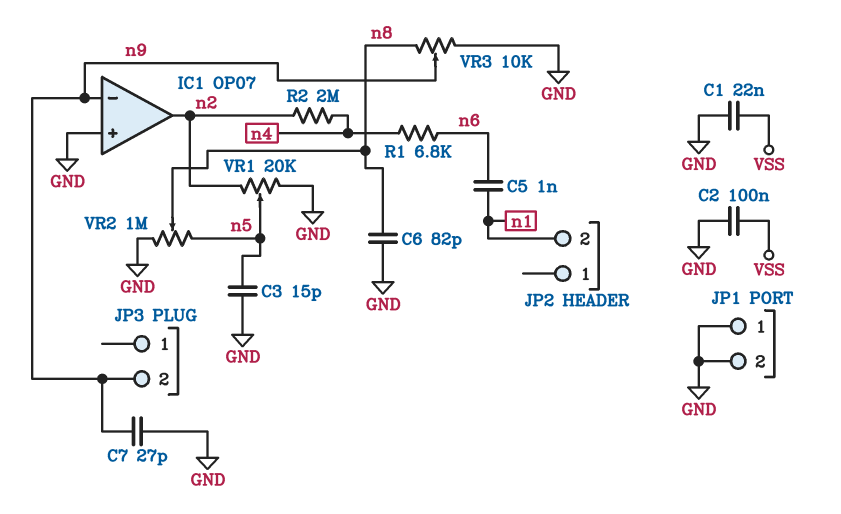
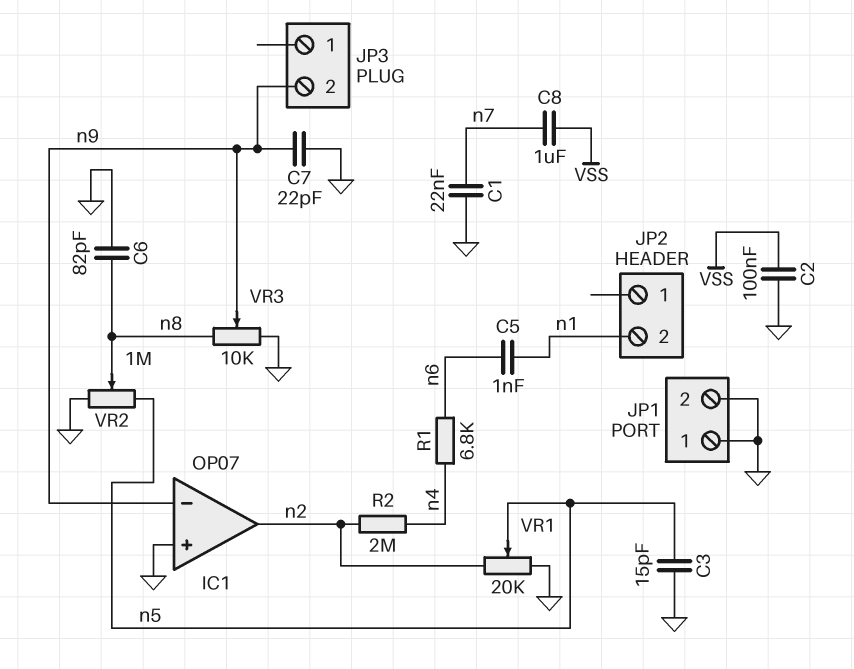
C1: 22nF (GND, VSS) -> 22nF (GND, n7)
C7: 27pF (GND, n9) -> 22pF (GND, n9)
C8: none -> 1uF (VSS, n7)

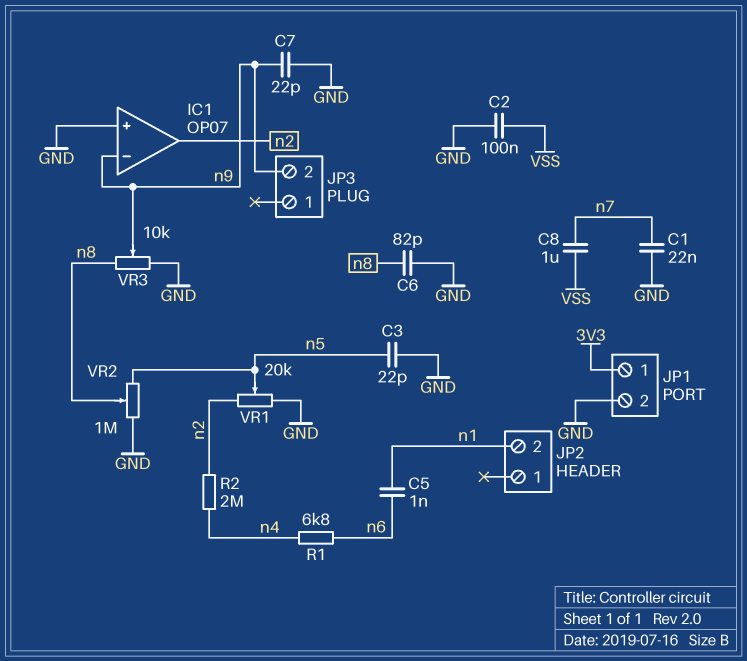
C3: 15pF (GND, n5) -> 22pF (GND, n5)
JP1 pin 1: GND -> 3V3

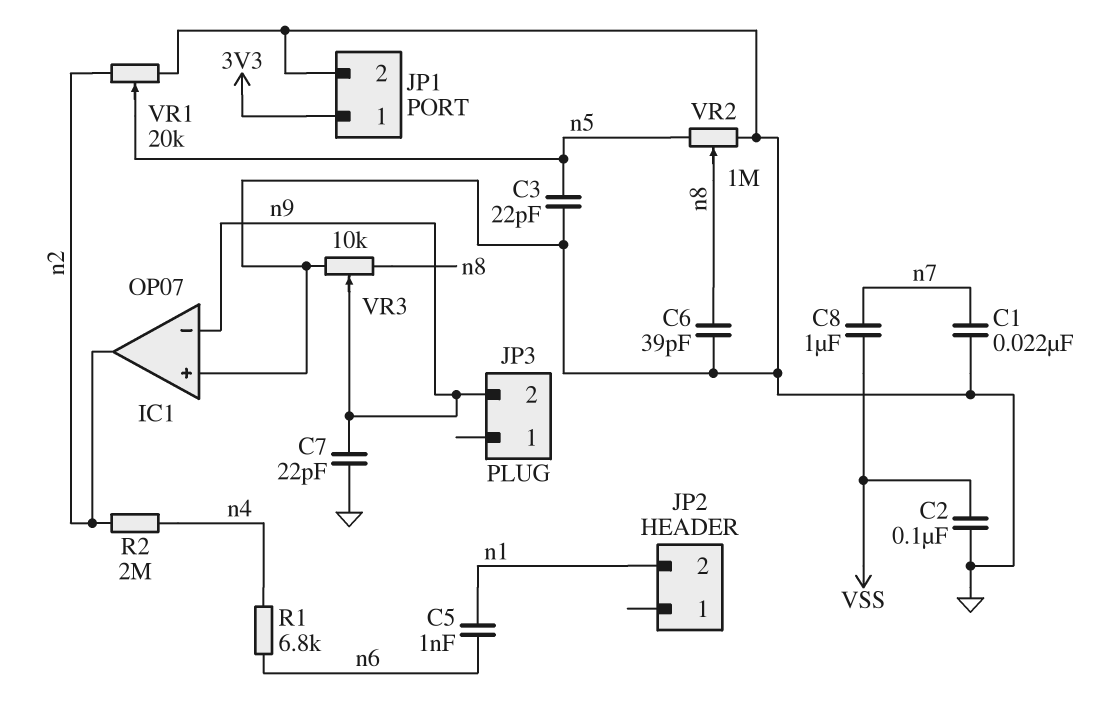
C6: 82pF (GND, n8) -> 39pF (GND, n8)

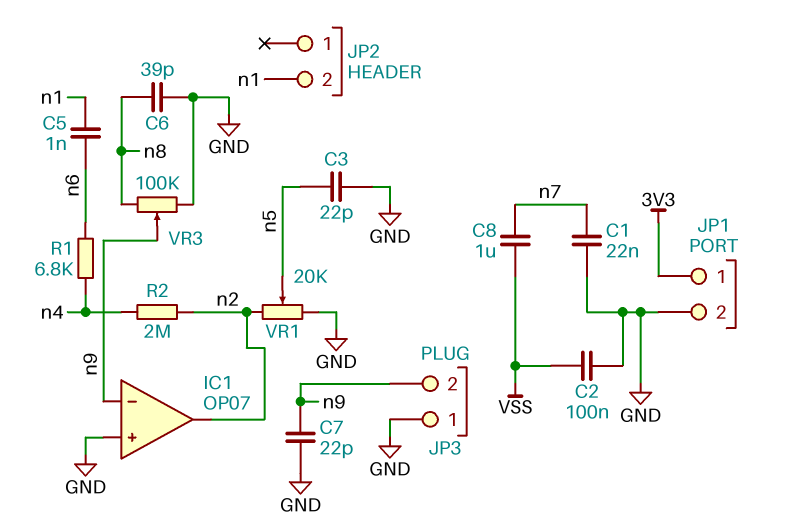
JP3 pin 1: none -> GND
VR2: 1M (GND, n5, wiper n8) -> none
VR3: 10k (GND, n8, wiper n9) -> 100k (GND, n8, wiper n9)

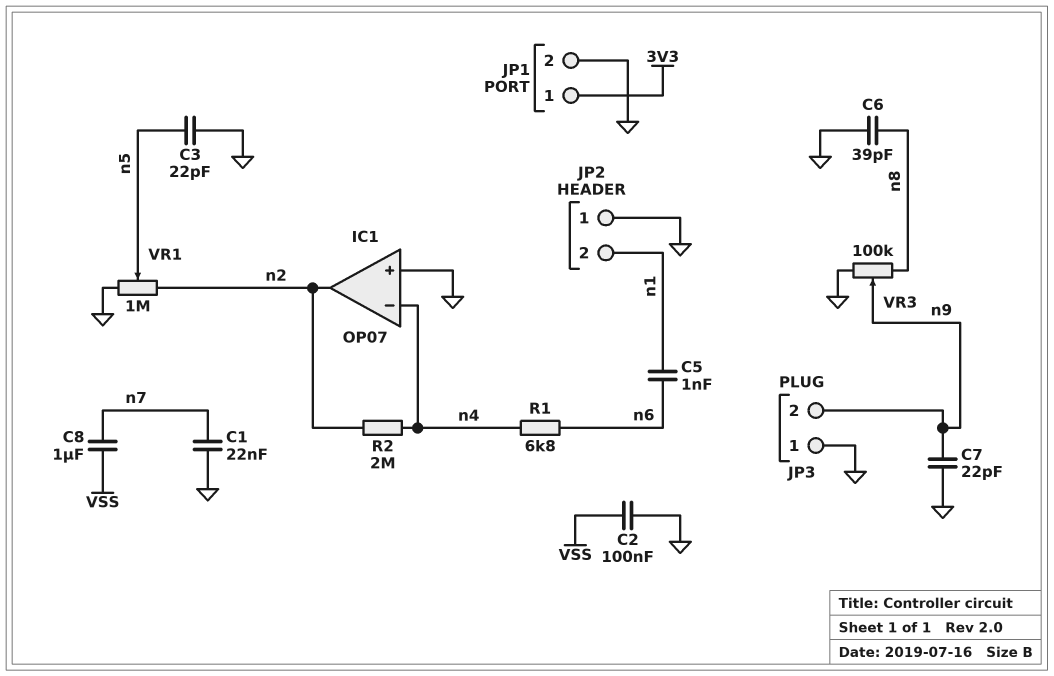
IC1 pin in-: n9 -> n4
JP2 pin 1: none -> GND
VR1: 20k (GND, n2, wiper n5) -> 1M (GND, n2, wiper n5)

